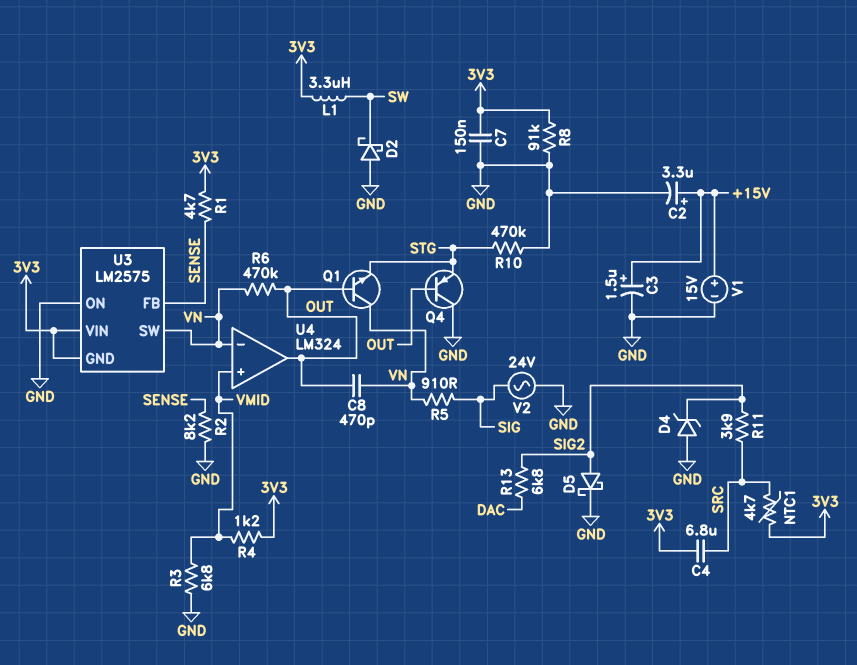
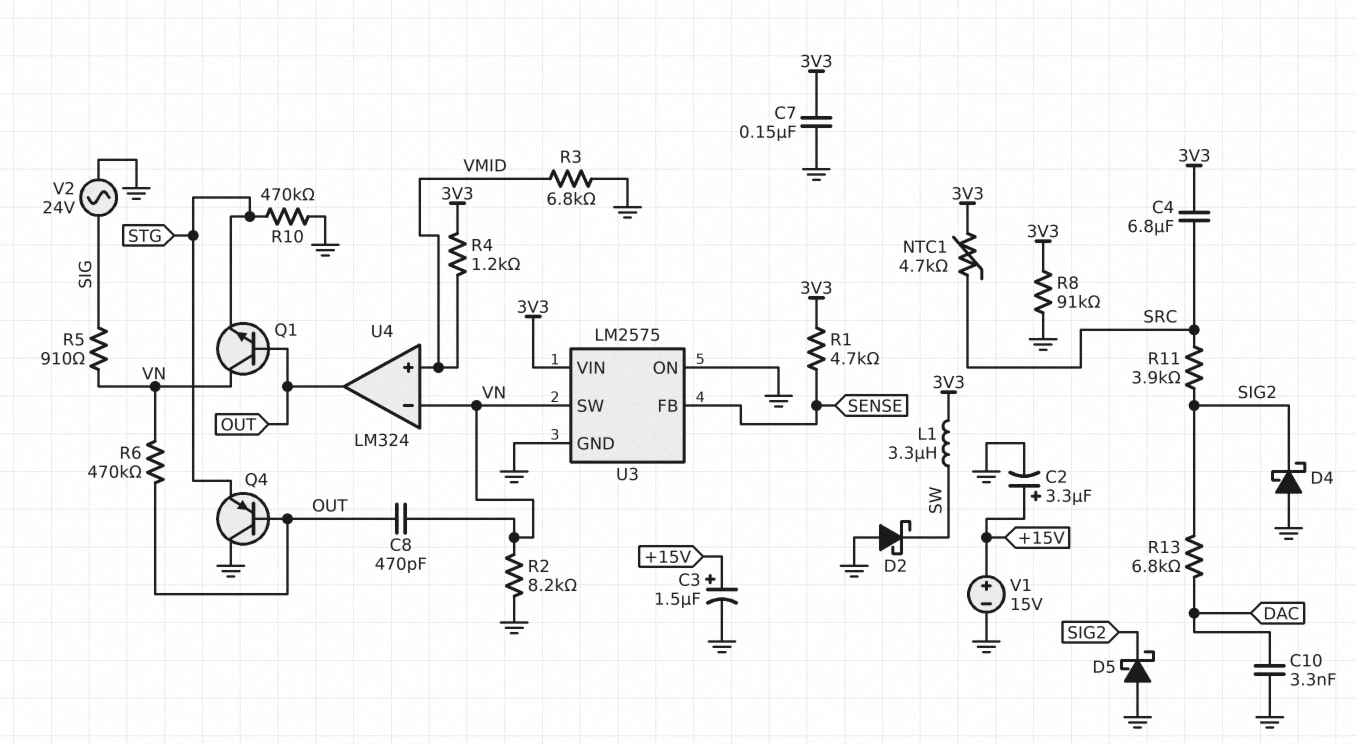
C10: none -> 3.3nF (DAC, GND)
D4: zener (A GND, K SIG2) -> schottky (A GND, K SIG2)
D5: schottky (A SIG2, K GND) -> schottky (A GND, K SIG2)
R2: 8.2k (GND, SENSE) -> 8.2k (GND, VN)
U3 pin GND: 3V3 -> GND

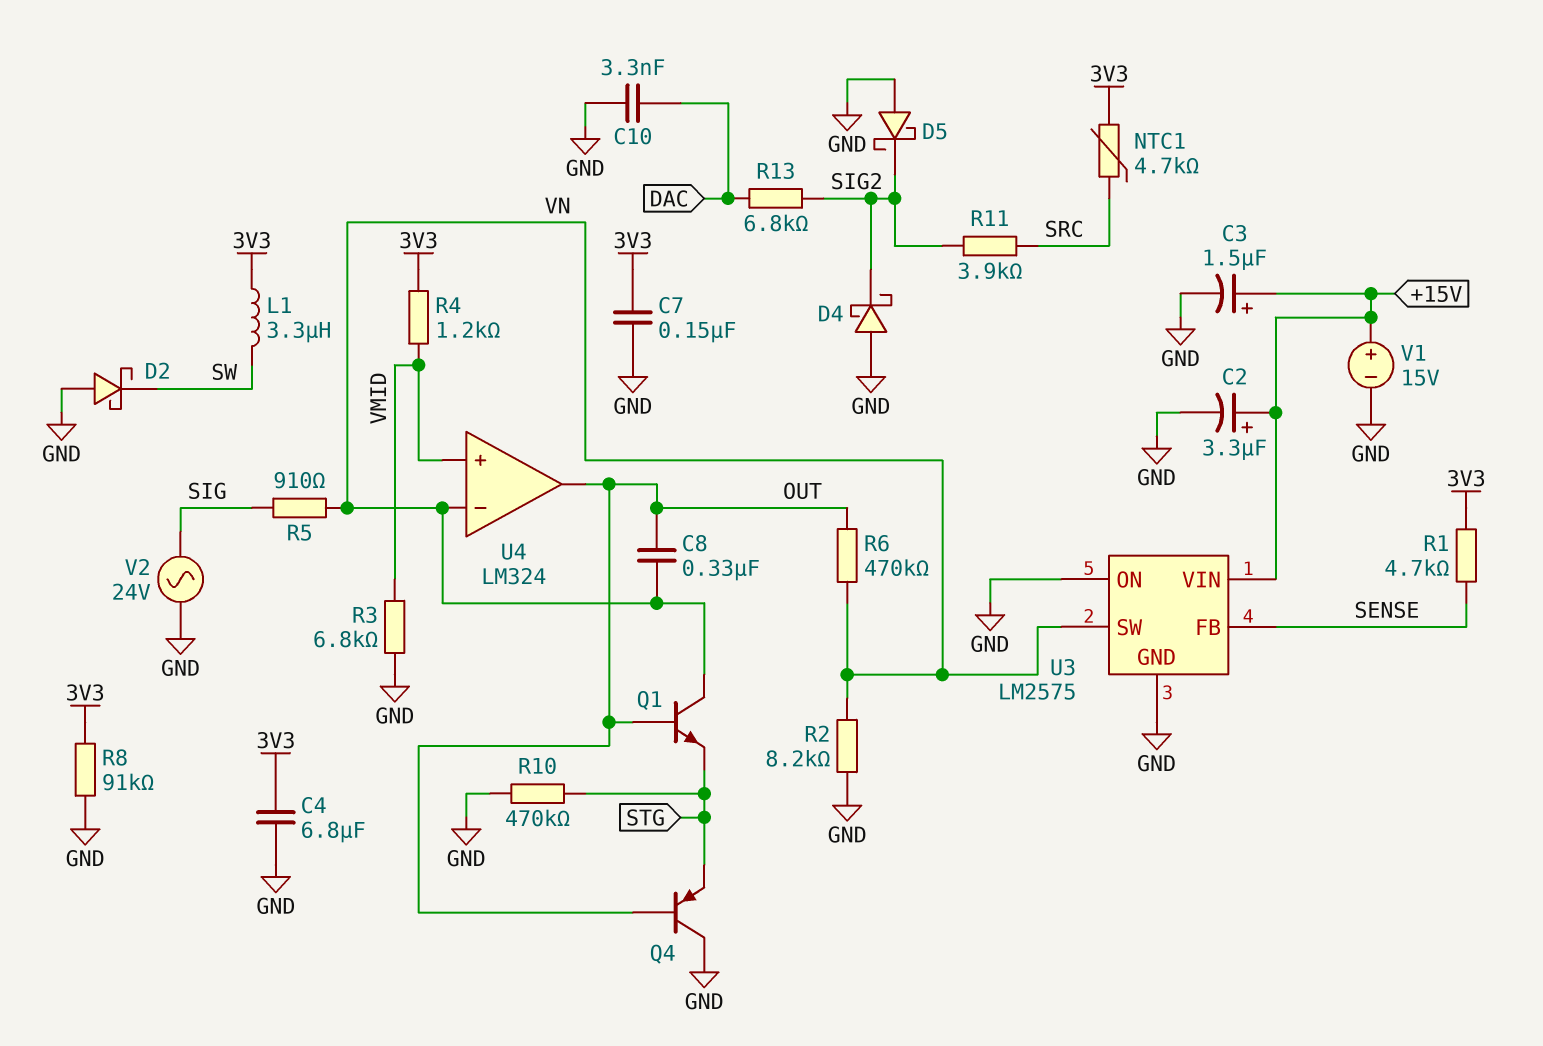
C4: 6.8uF (3V3, SRC) -> 6.8uF (3V3, GND)
C8: 470pF (OUT, VN) -> 330nF (OUT, VN)
U3 pin VIN: 3V3 -> +15V

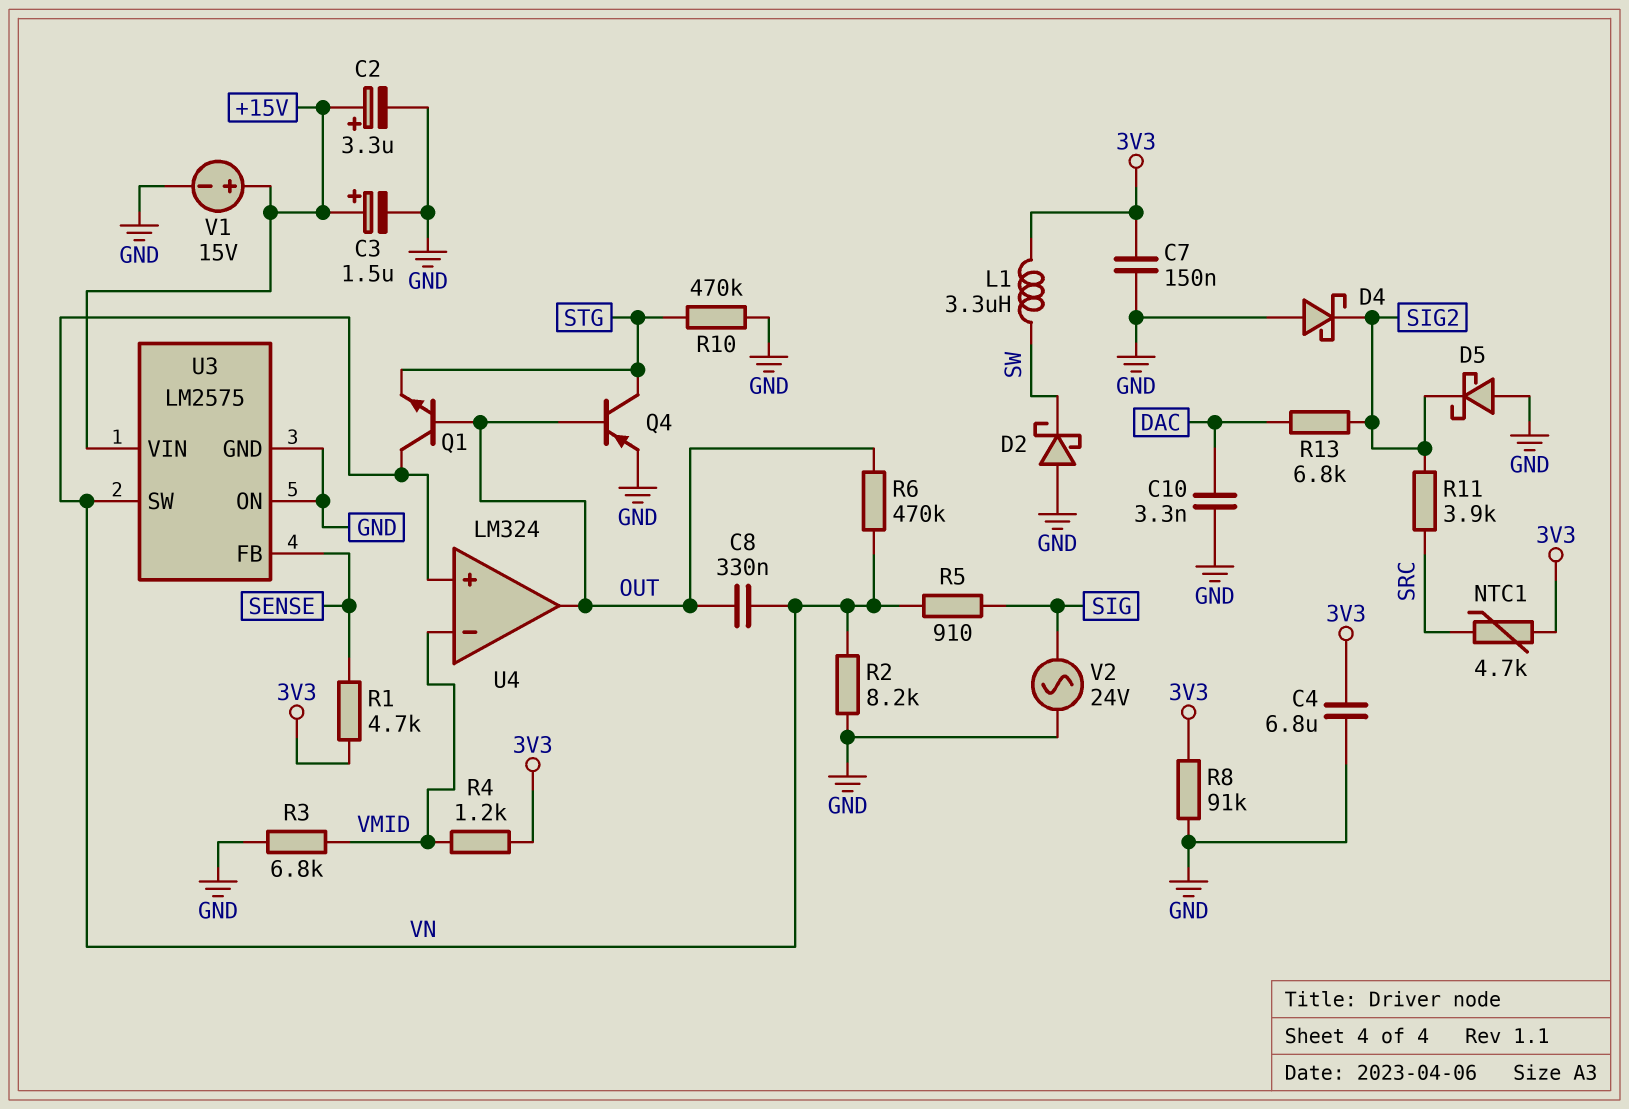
Q4: PNP (B OUT, C GND, E STG) -> PNP (B OUT, C STG, E GND)
U4 pin in+: VMID -> VN
U4 pin in-: VN -> VMID

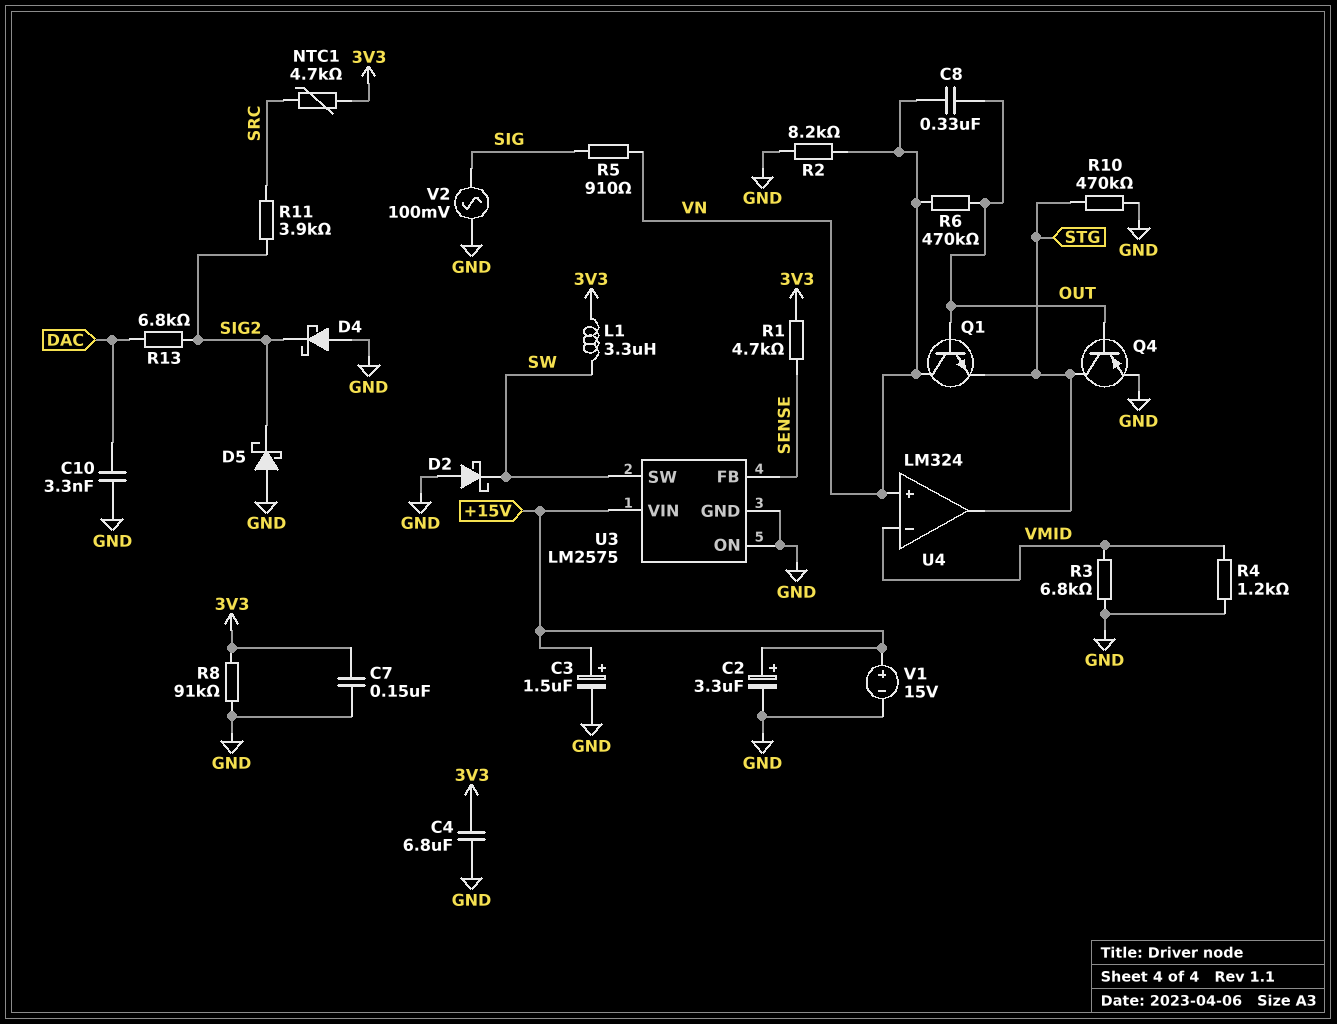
R4: 1.2k (3V3, VMID) -> 1.2k (GND, VMID)
U3 pin SW: VN -> SW
U4 pin out: OUT -> STG
V2: AC 24V (GND, SIG) -> AC 100mV (GND, SIG)

